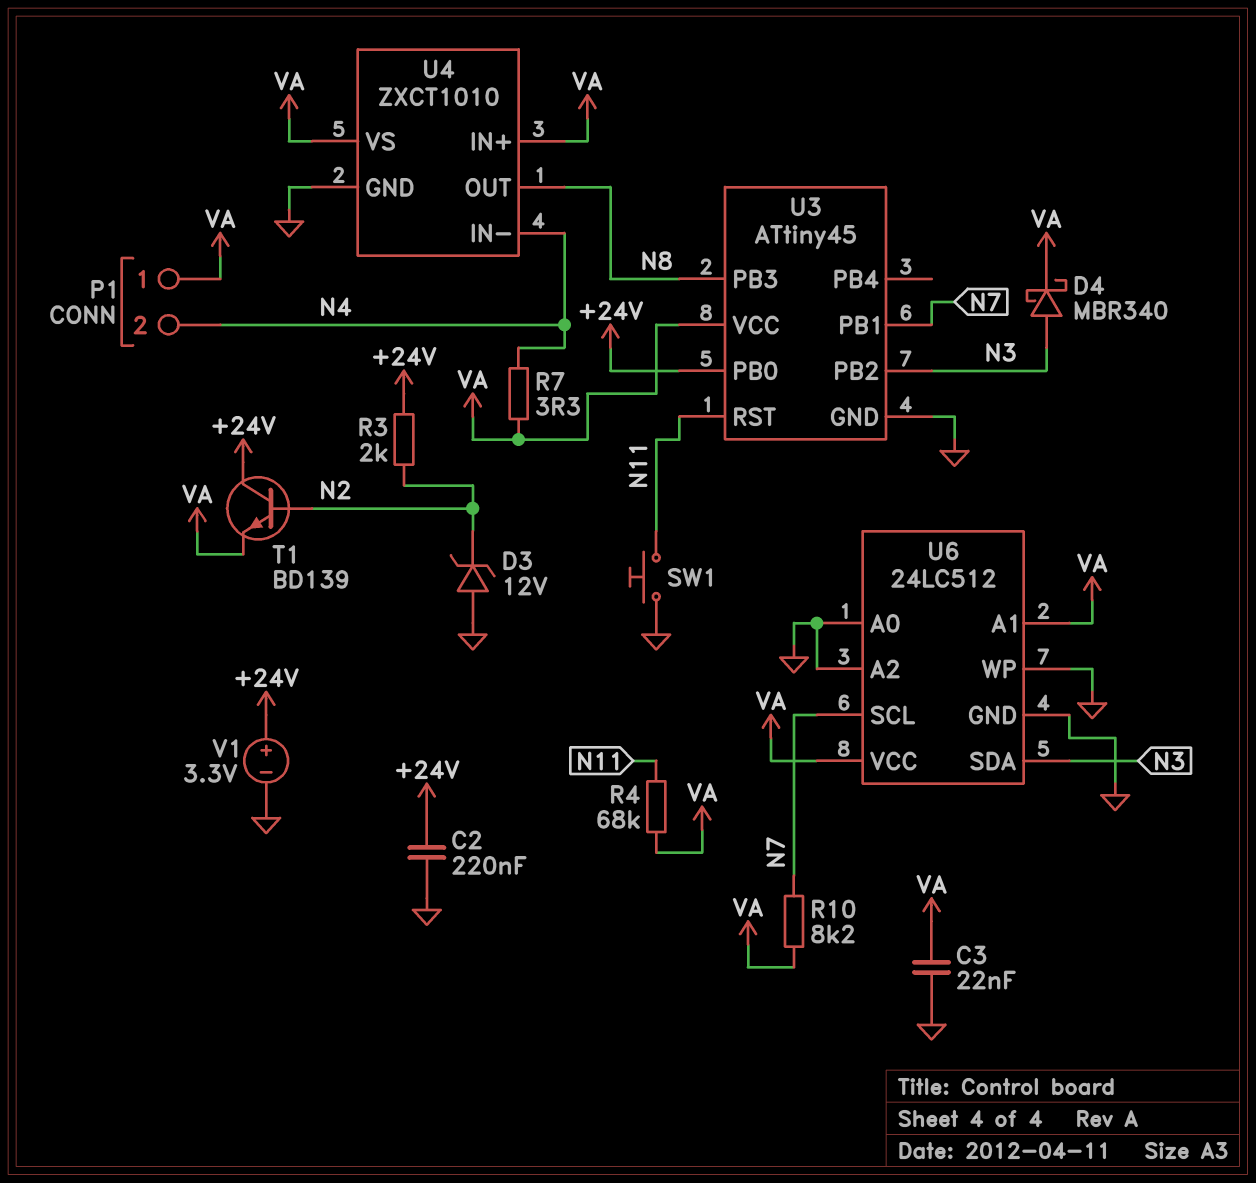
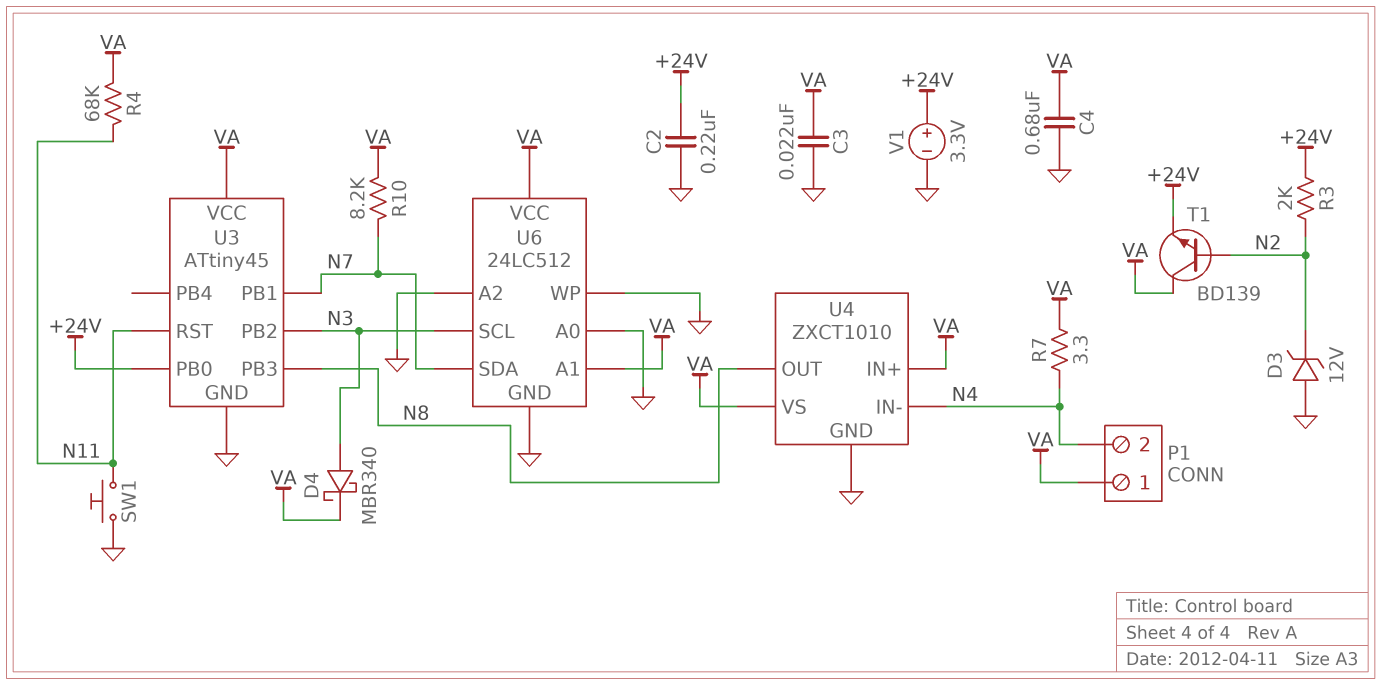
C4: none -> 680nF (GND, VA)
T1: NPN BD139 (B N2, C +24V, E VA) -> NPN BD139 (B N2, C VA, E +24V)
U6 pin SCL: N7 -> N3
U6 pin SDA: N3 -> N7

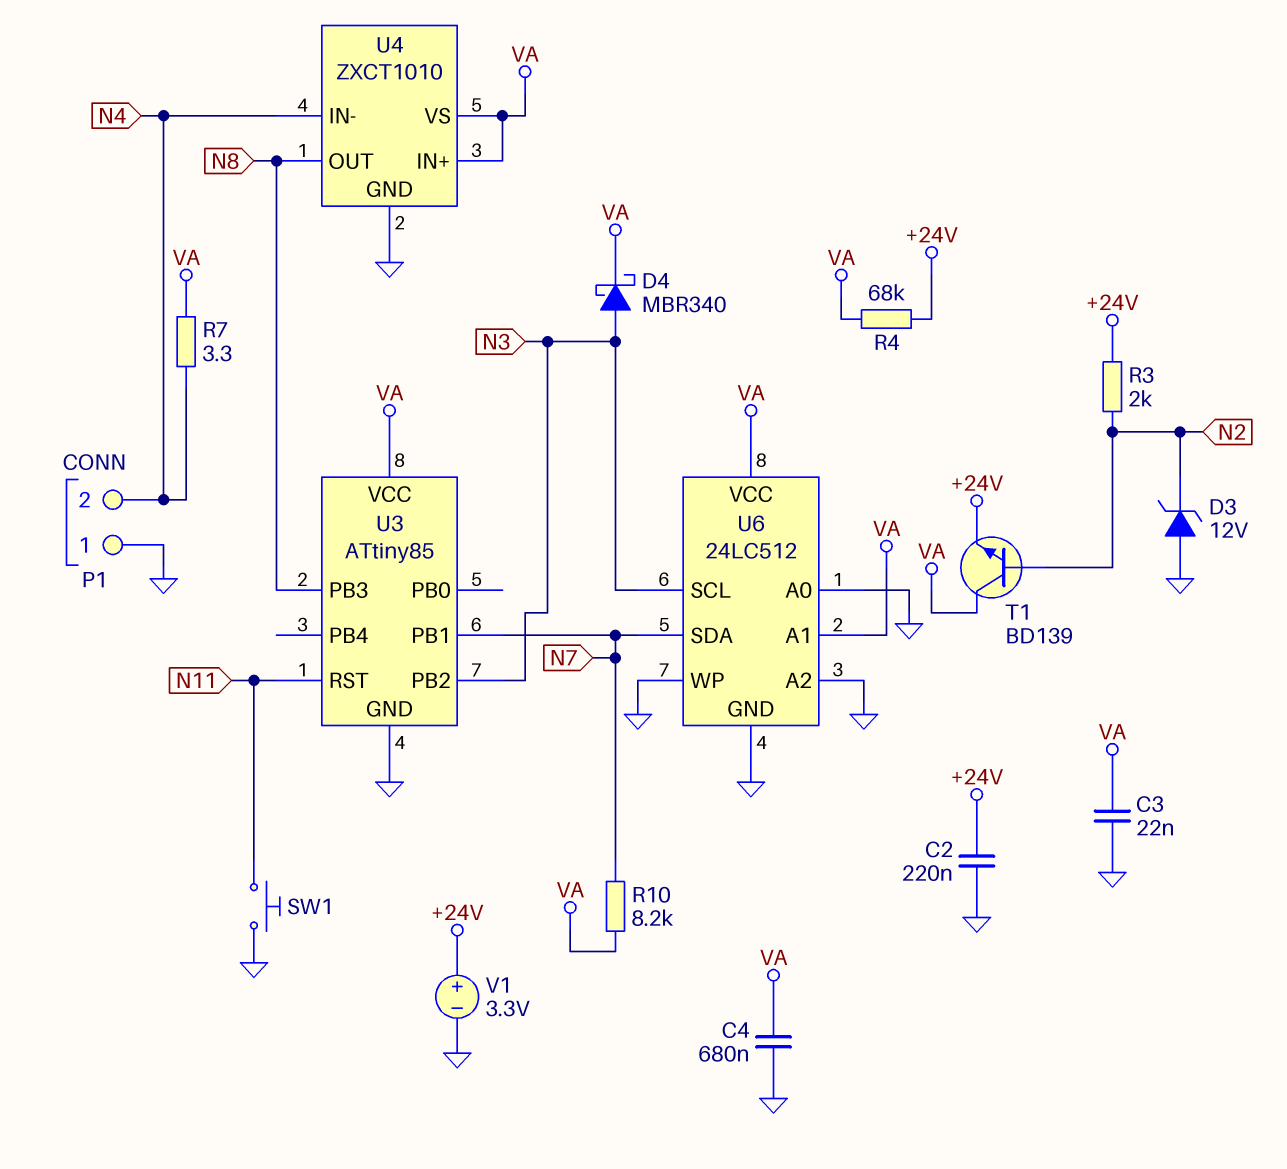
P1 pin 1: VA -> GND
R4: 68k (N11, VA) -> 68k (+24V, VA)
U3: ATtiny45 -> ATtiny85
U3 pin PB0: +24V -> none

